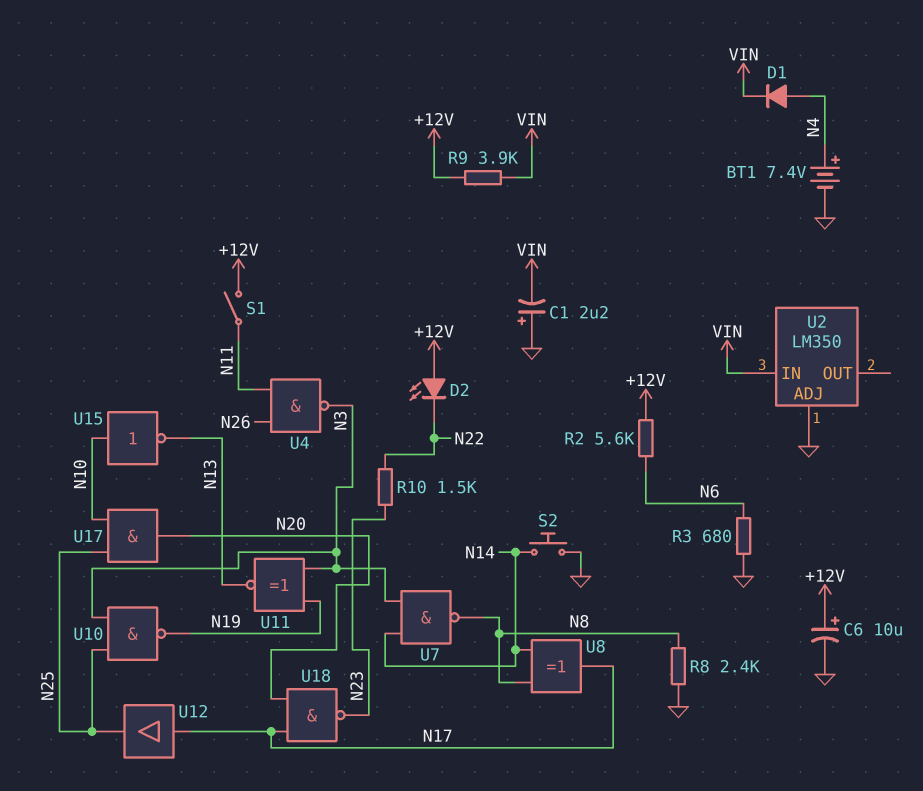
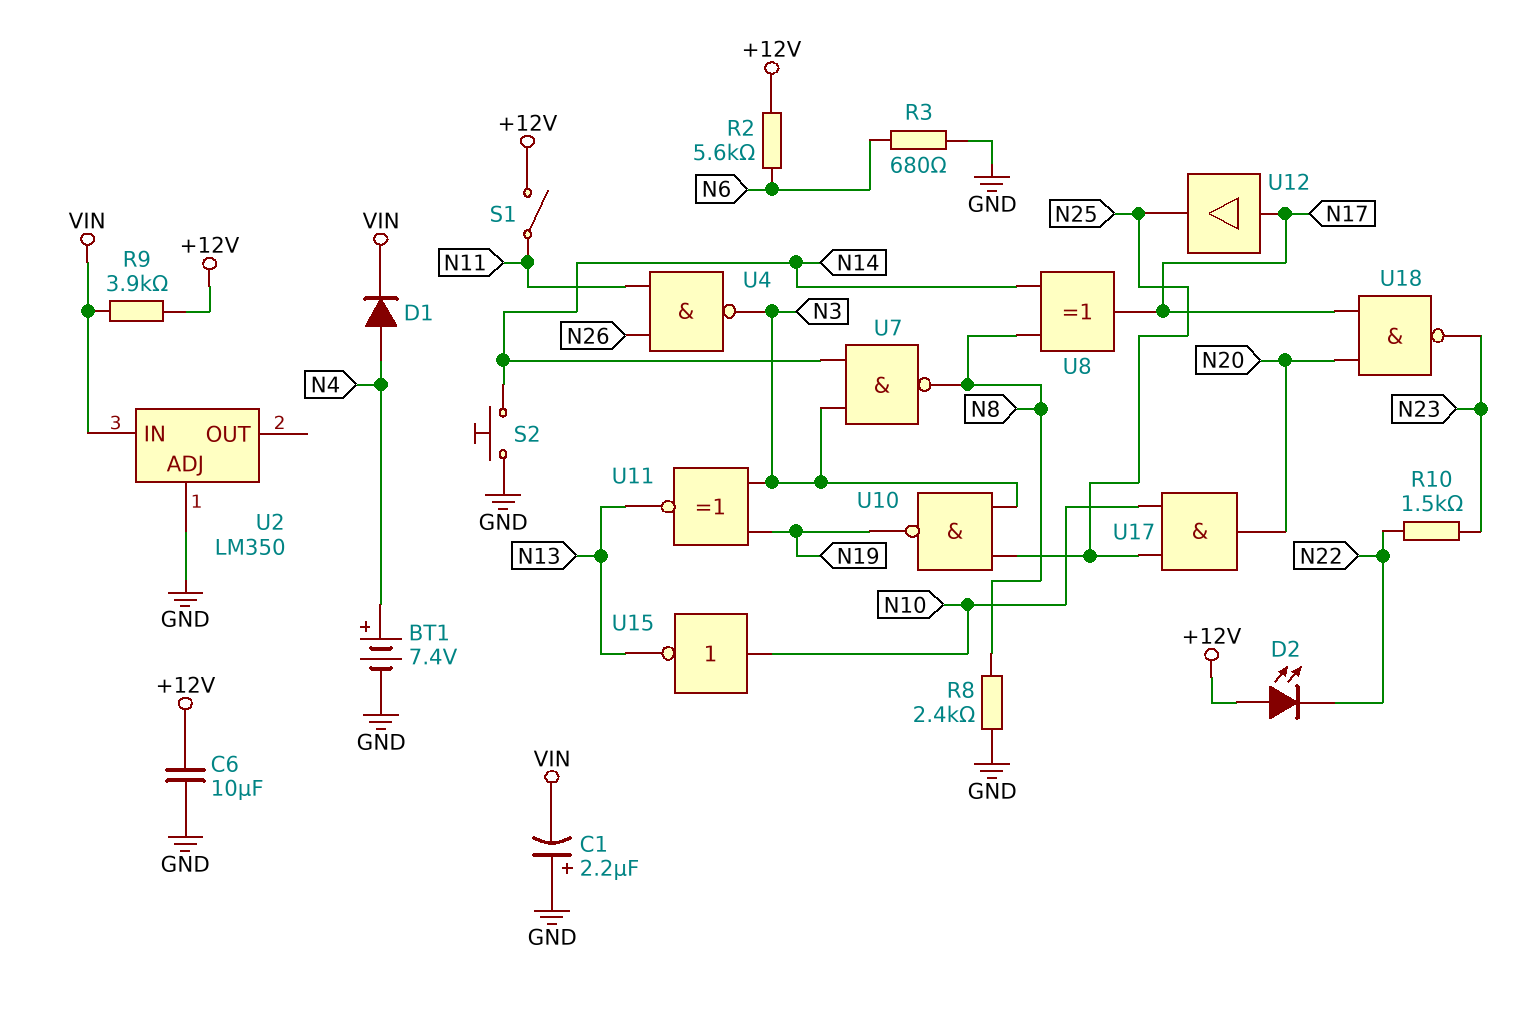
C6: 10uF (plus +12V, minus GND) -> 10uF (+12V, GND)

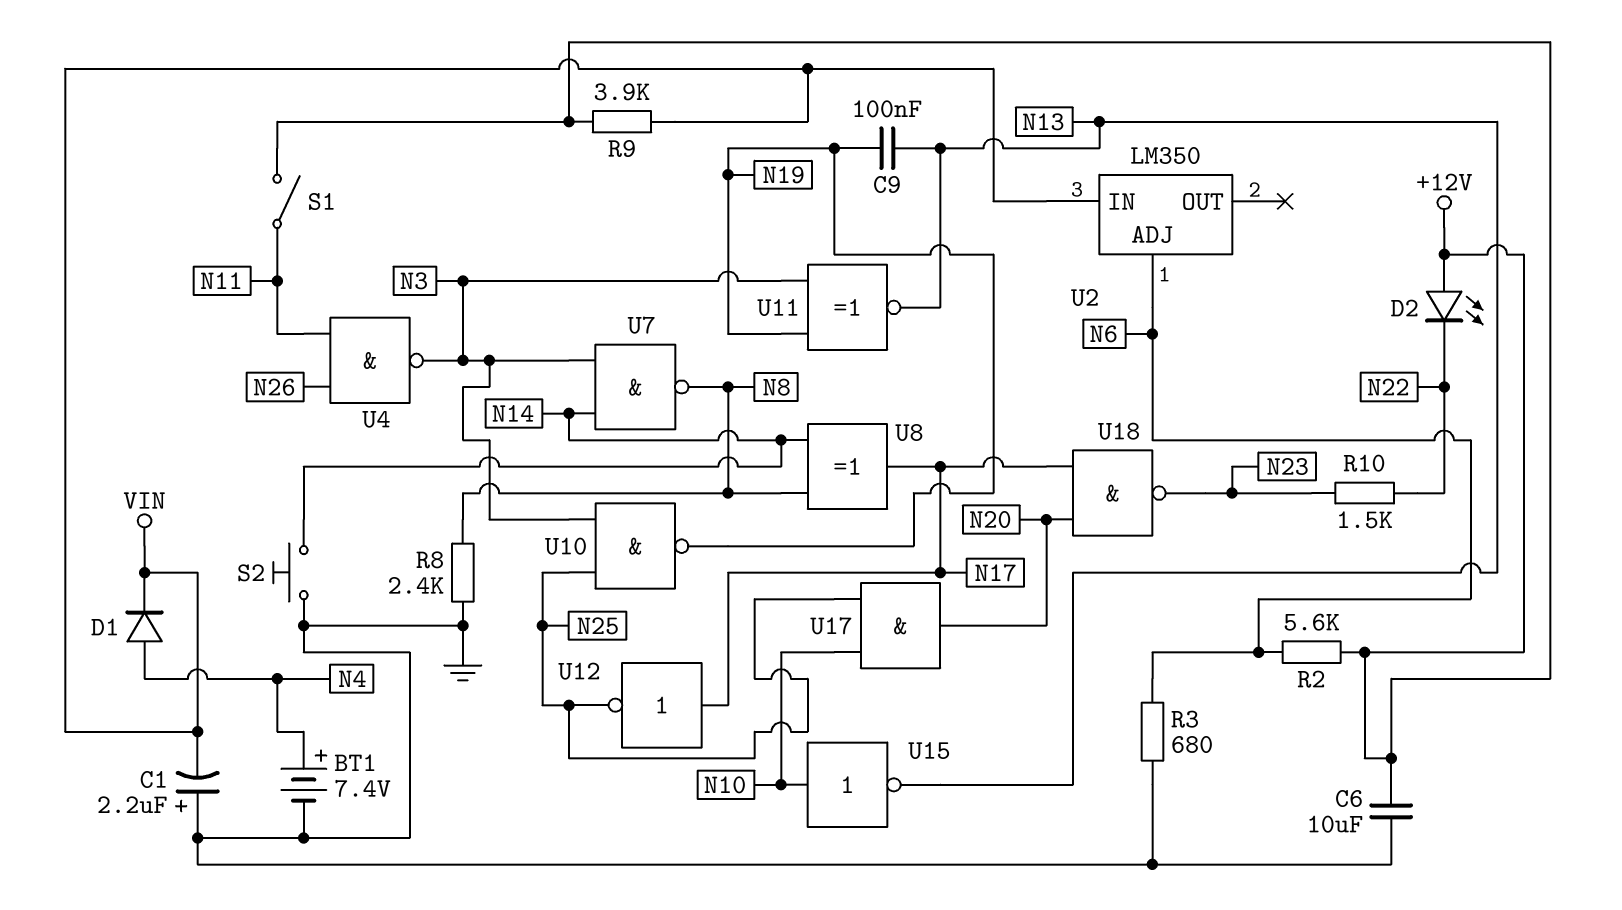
C9: none -> 100nF (N13, N19)
U2 pin ADJ: GND -> N6
U12: buffer (in N17, out N25) -> NOT (in N17, out N25)

